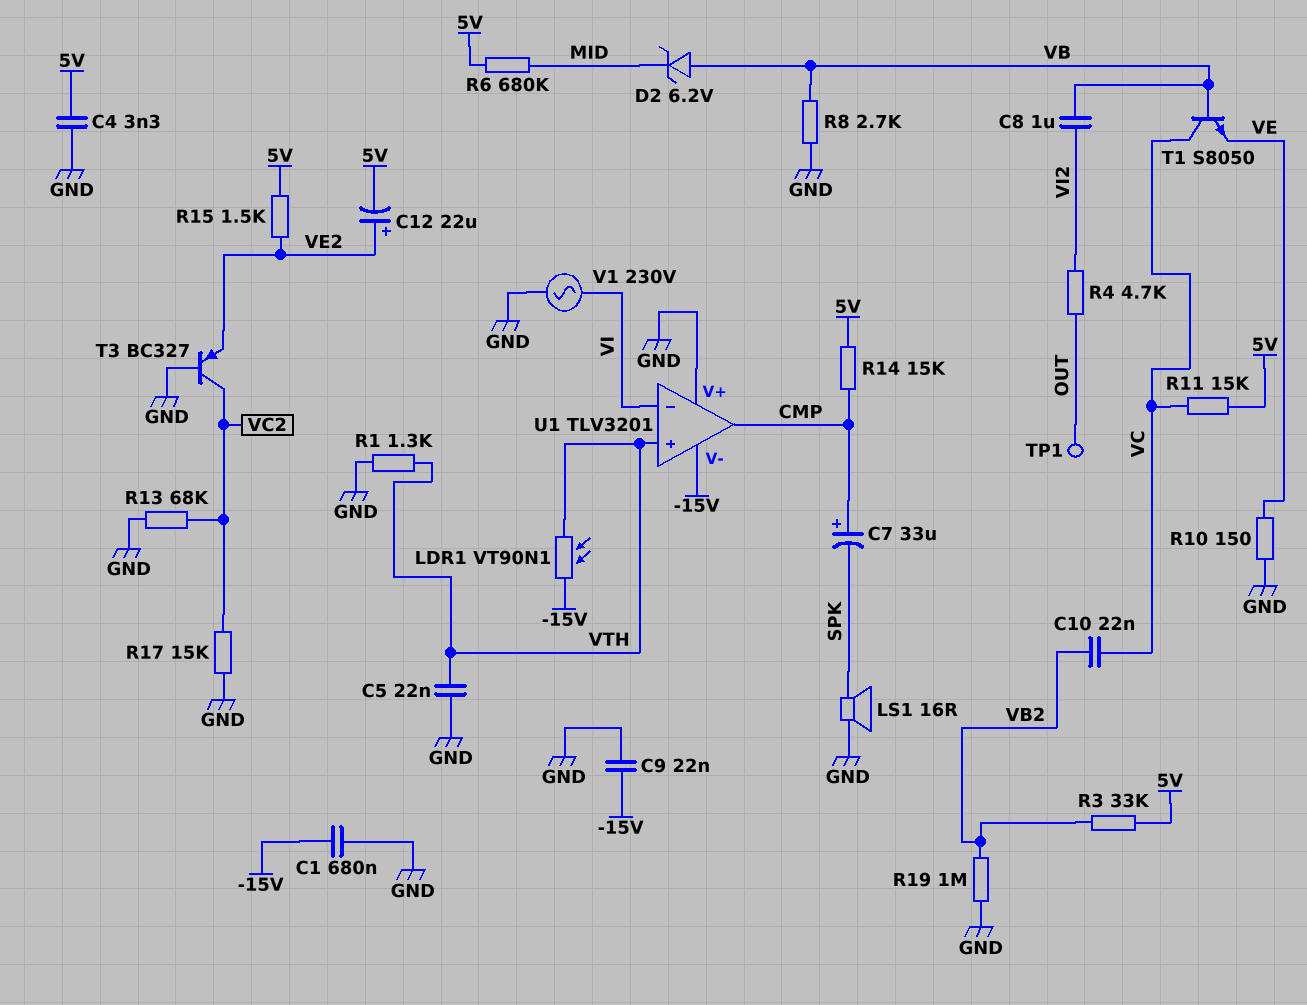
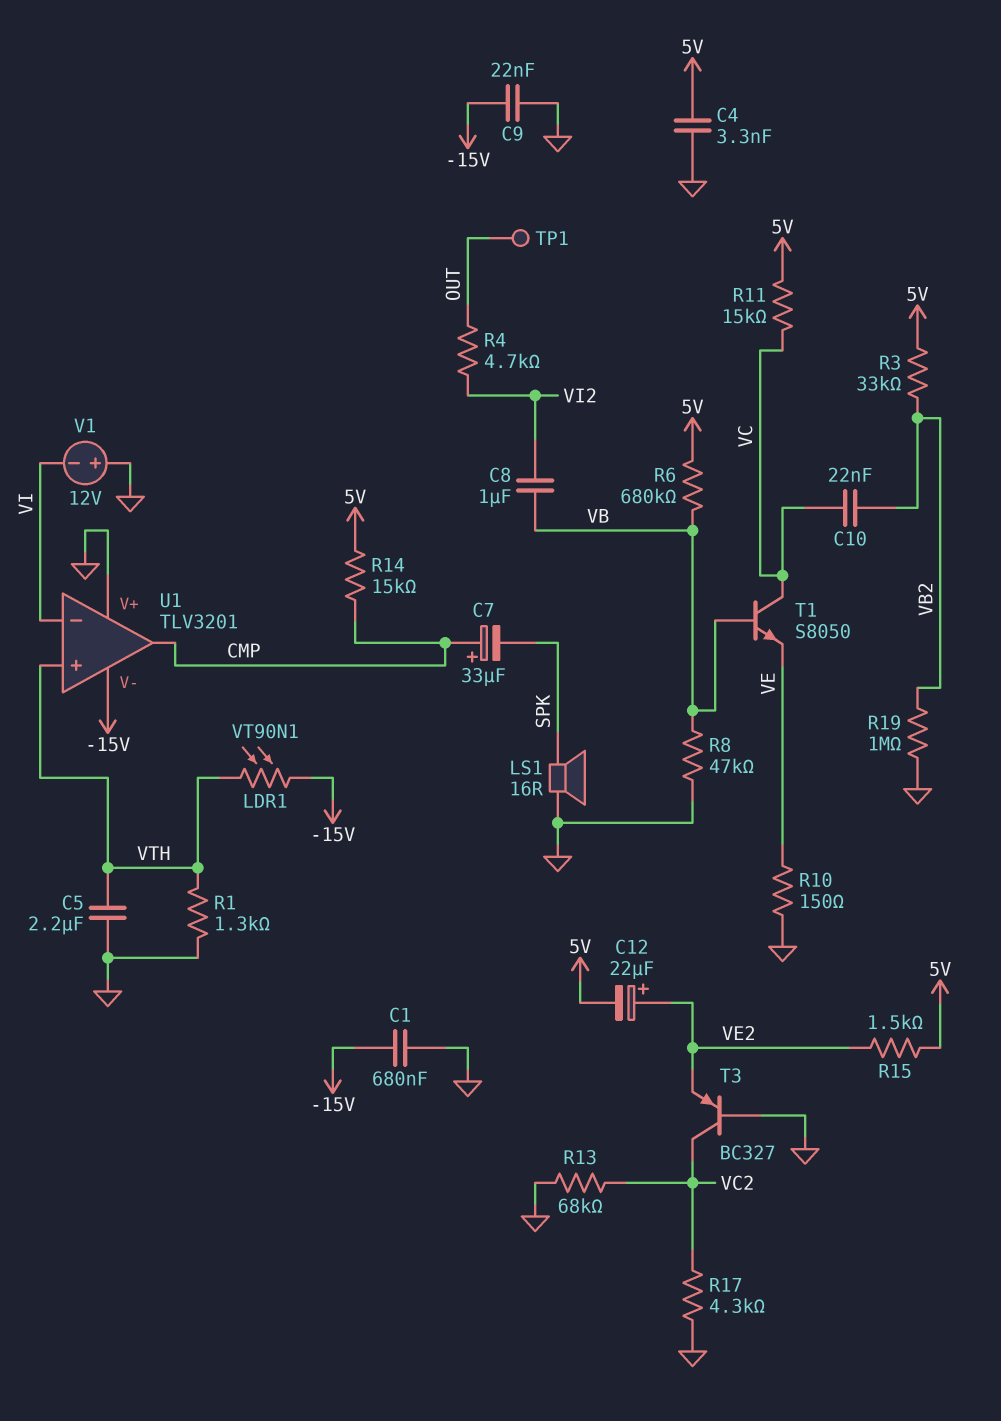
C5: 22nF (GND, VTH) -> 2.2uF (GND, VTH)
D2: zener 6.2V (A VB, K MID) -> none
R6: 680k (5V, MID) -> 680k (5V, VB)
R8: 2.7k (GND, VB) -> 47k (GND, VB)
R17: 15k (GND, VC2) -> 4.3k (GND, VC2)
V1: AC 230V (GND, VI) -> 12V (plus GND, minus VI)

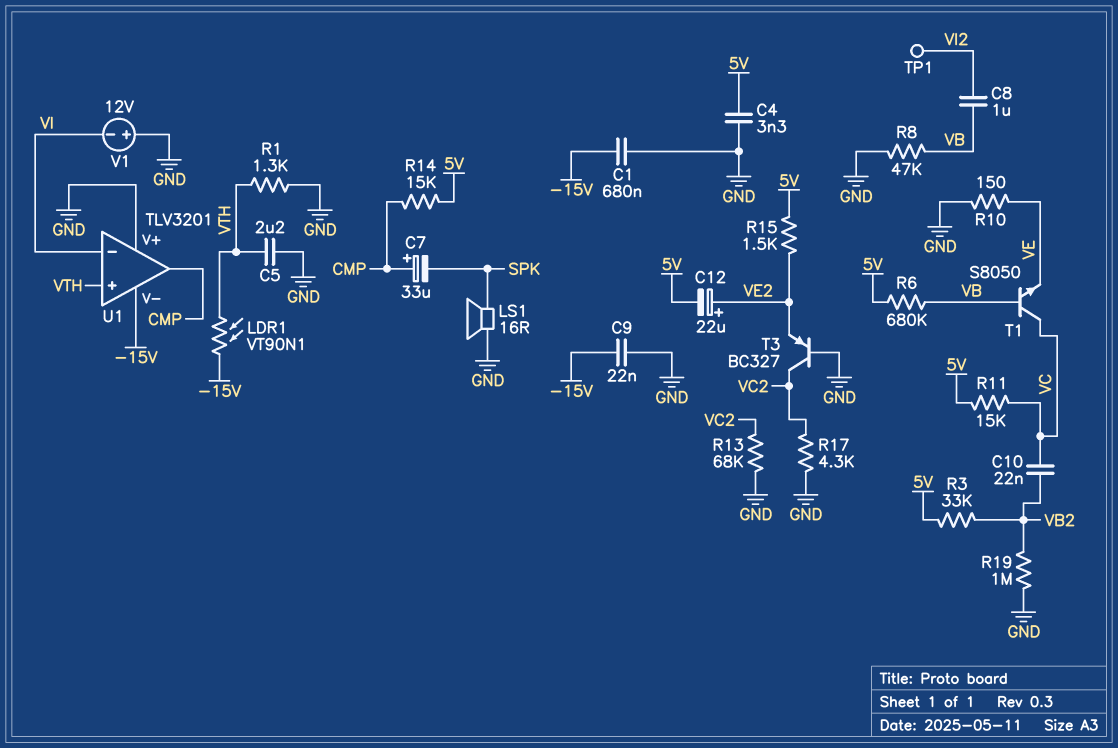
R4: 4.7k (OUT, VI2) -> none
TP1: test point (OUT) -> test point (VI2)

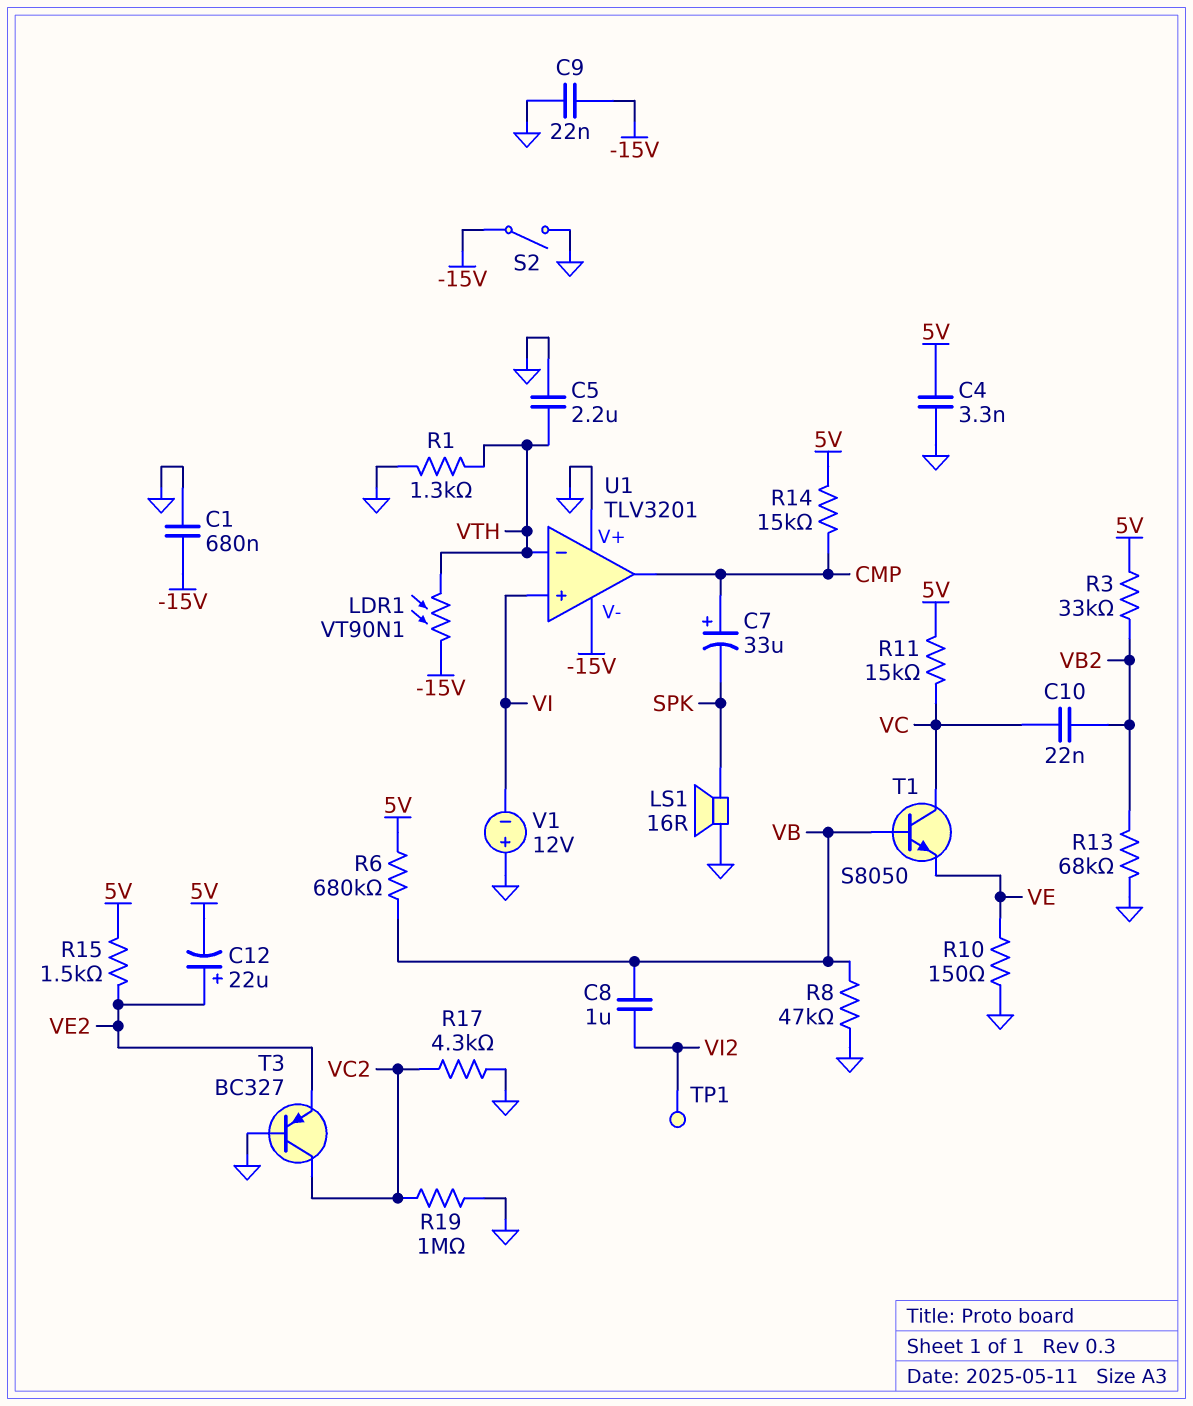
R13: 68k (GND, VC2) -> 68k (GND, VB2)
R19: 1M (GND, VB2) -> 1M (GND, VC2)
S2: none -> switch (-15V, GND)
U1 pin in+: VTH -> VI
U1 pin in-: VI -> VTH

